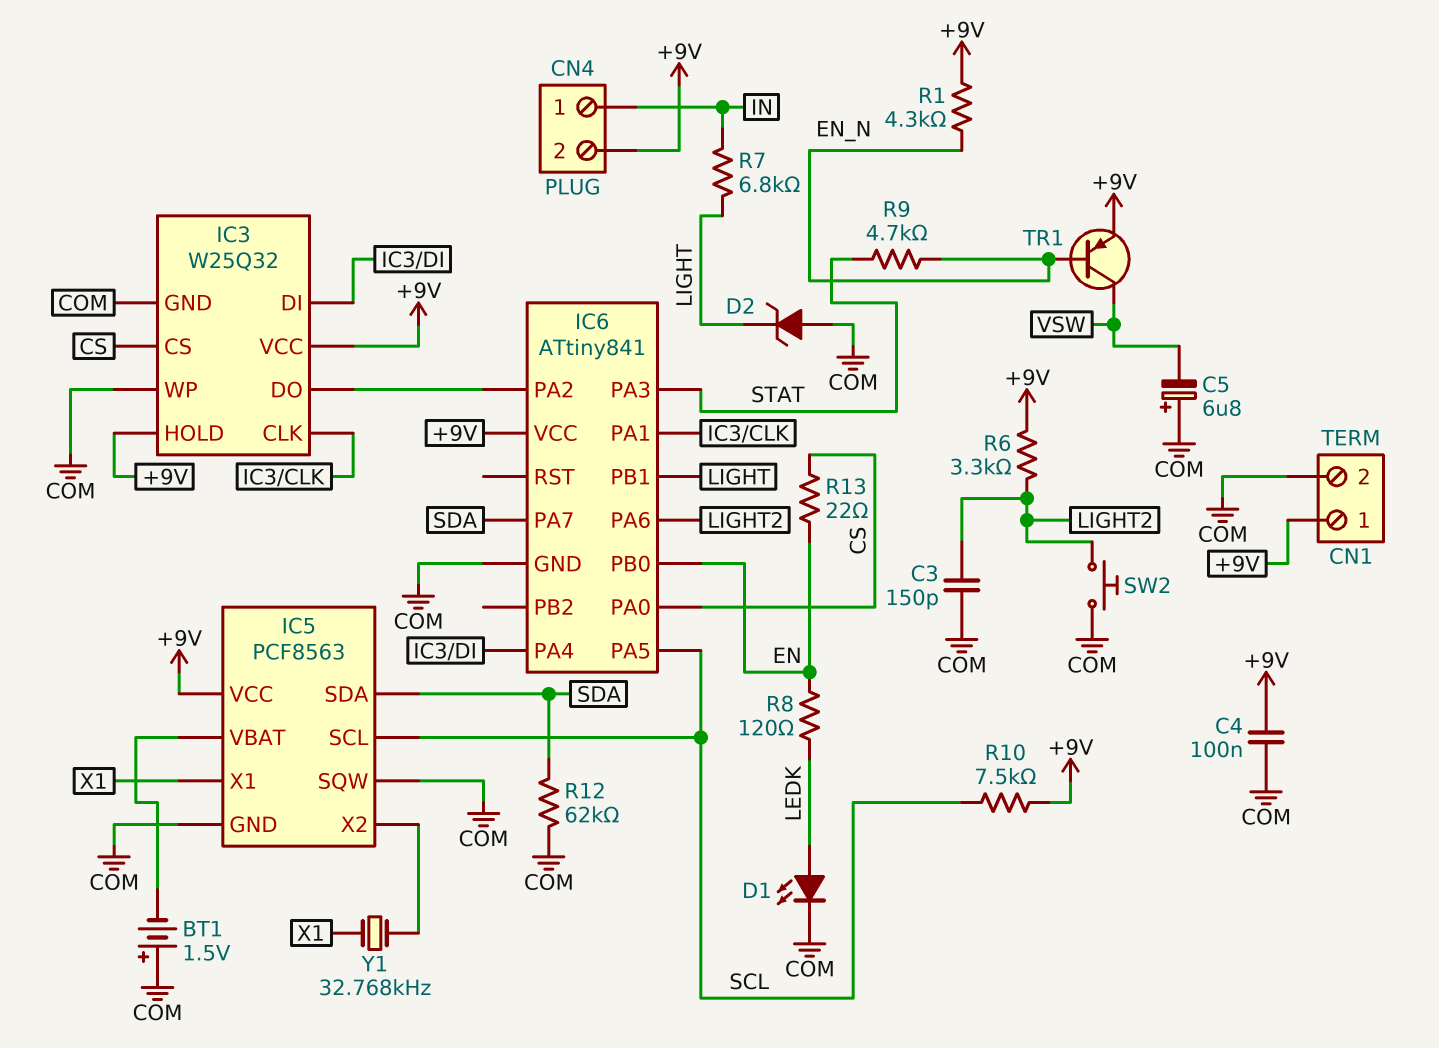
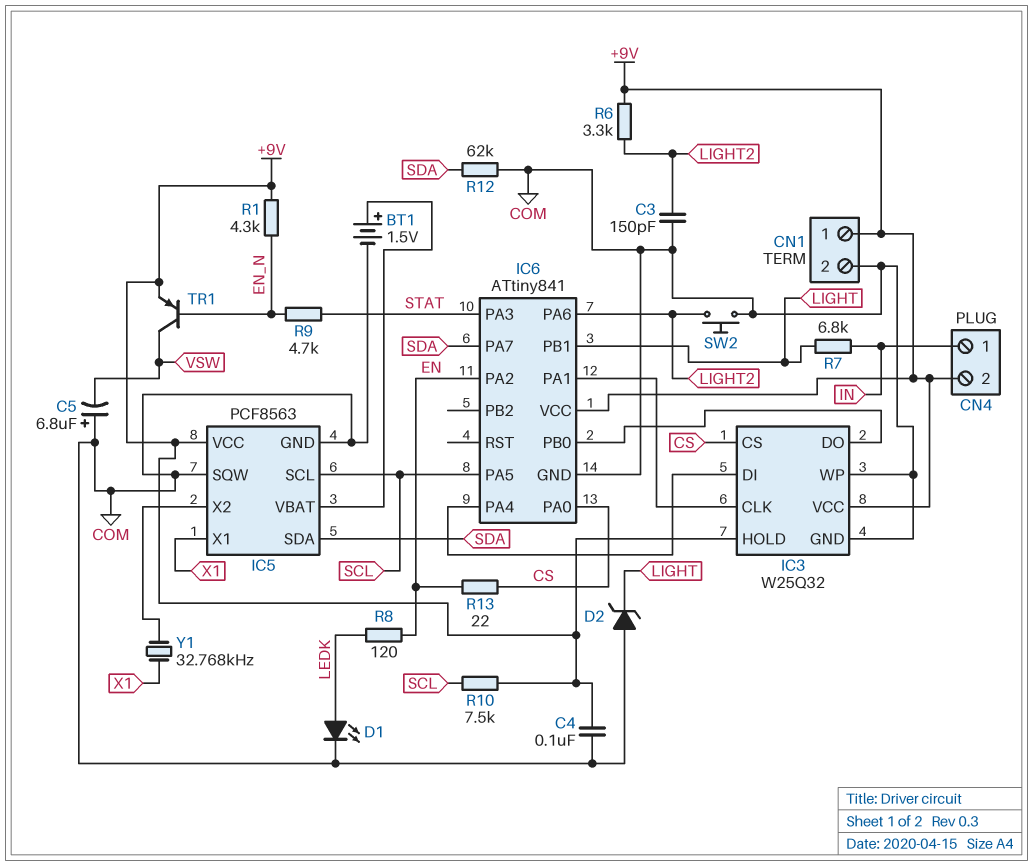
BT1: 1.5V (plus COM, minus IC5/VBAT) -> 1.5V (plus IC5/VBAT, minus COM)
IC6 pin PA2: IC3/DO -> EN
IC6 pin PB0: EN -> IC3/DO

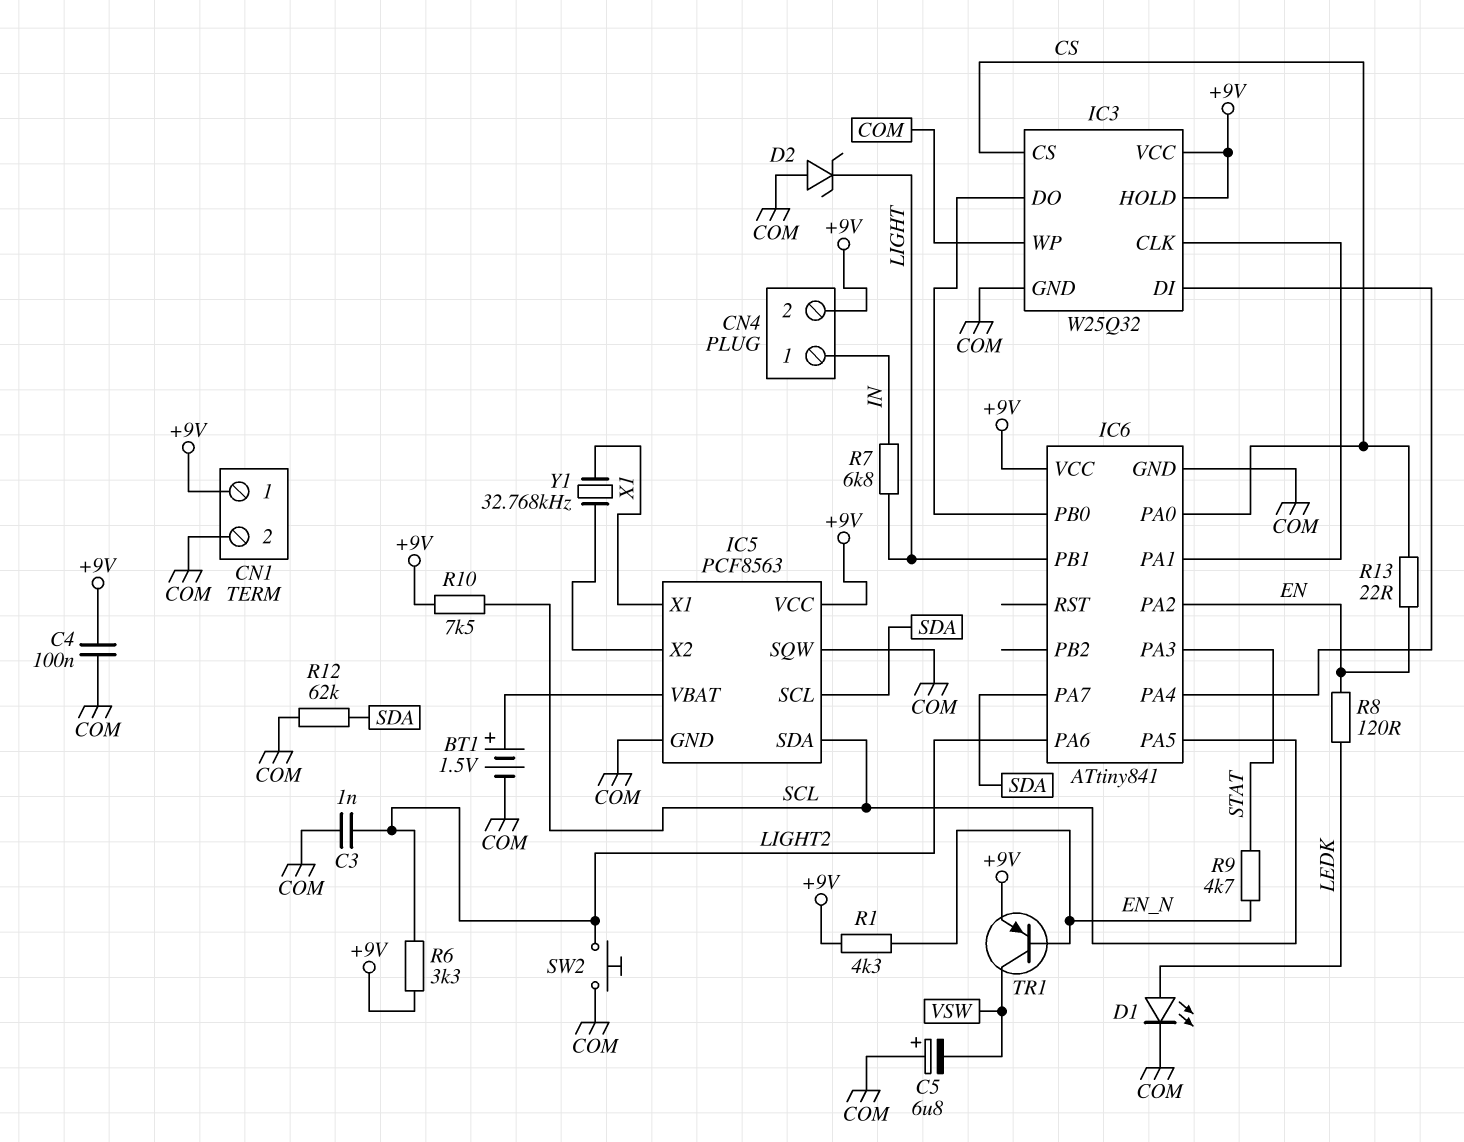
C3: 150pF (COM, LIGHT2) -> 1nF (COM, LIGHT2)
IC5 pin SCL: SCL -> SDA
IC5 pin SDA: SDA -> SCL

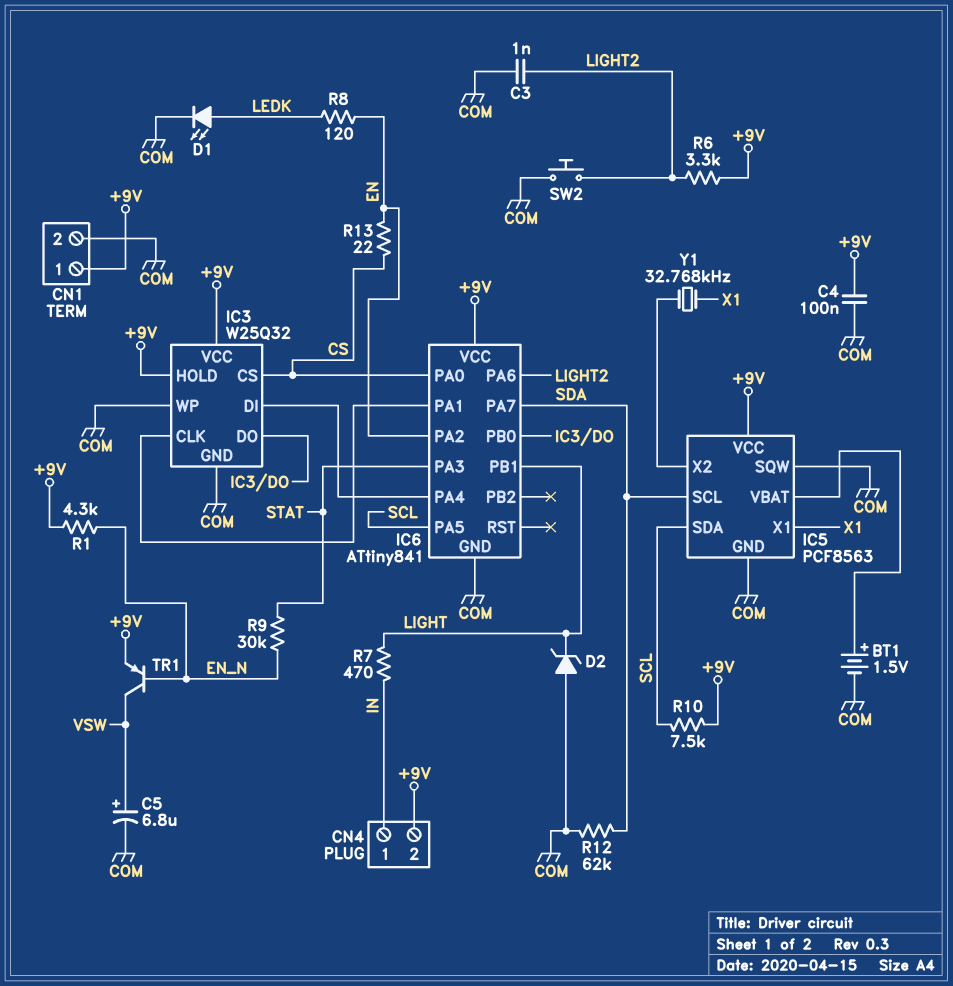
C5: 6.8uF (plus COM, minus VSW) -> 6.8uF (plus VSW, minus COM)
R7: 6.8k (IN, LIGHT) -> 470 (IN, LIGHT)
R9: 4.7k (EN_N, STAT) -> 30k (EN_N, STAT)

